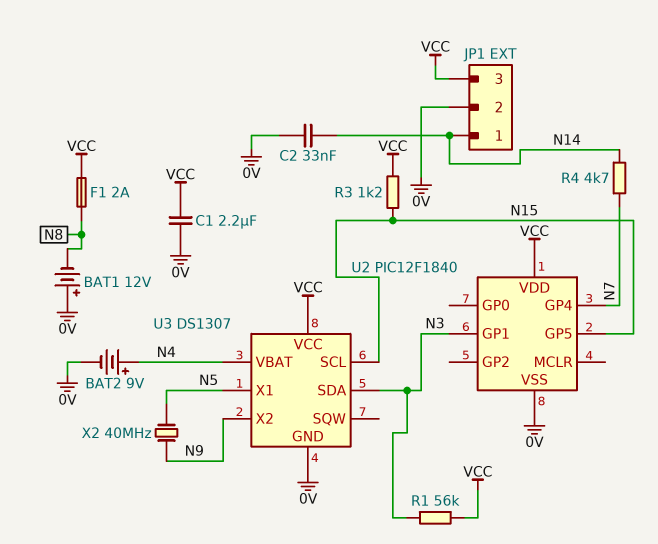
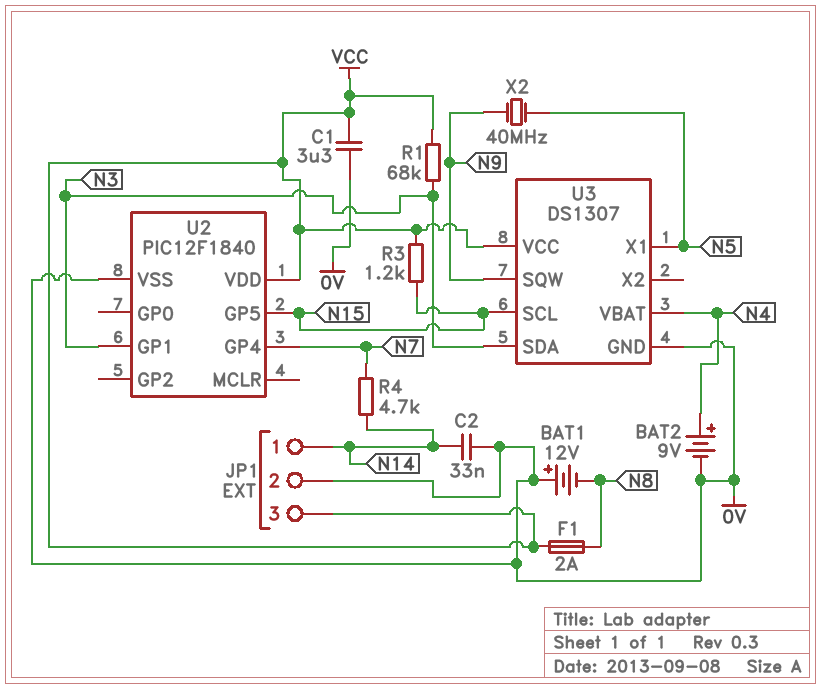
C1: 2.2uF (0V, VCC) -> 3.3uF (0V, VCC)
R1: 56k (N3, VCC) -> 68k (N3, VCC)
U3 pin SQW: none -> N9
U3 pin X2: N9 -> none

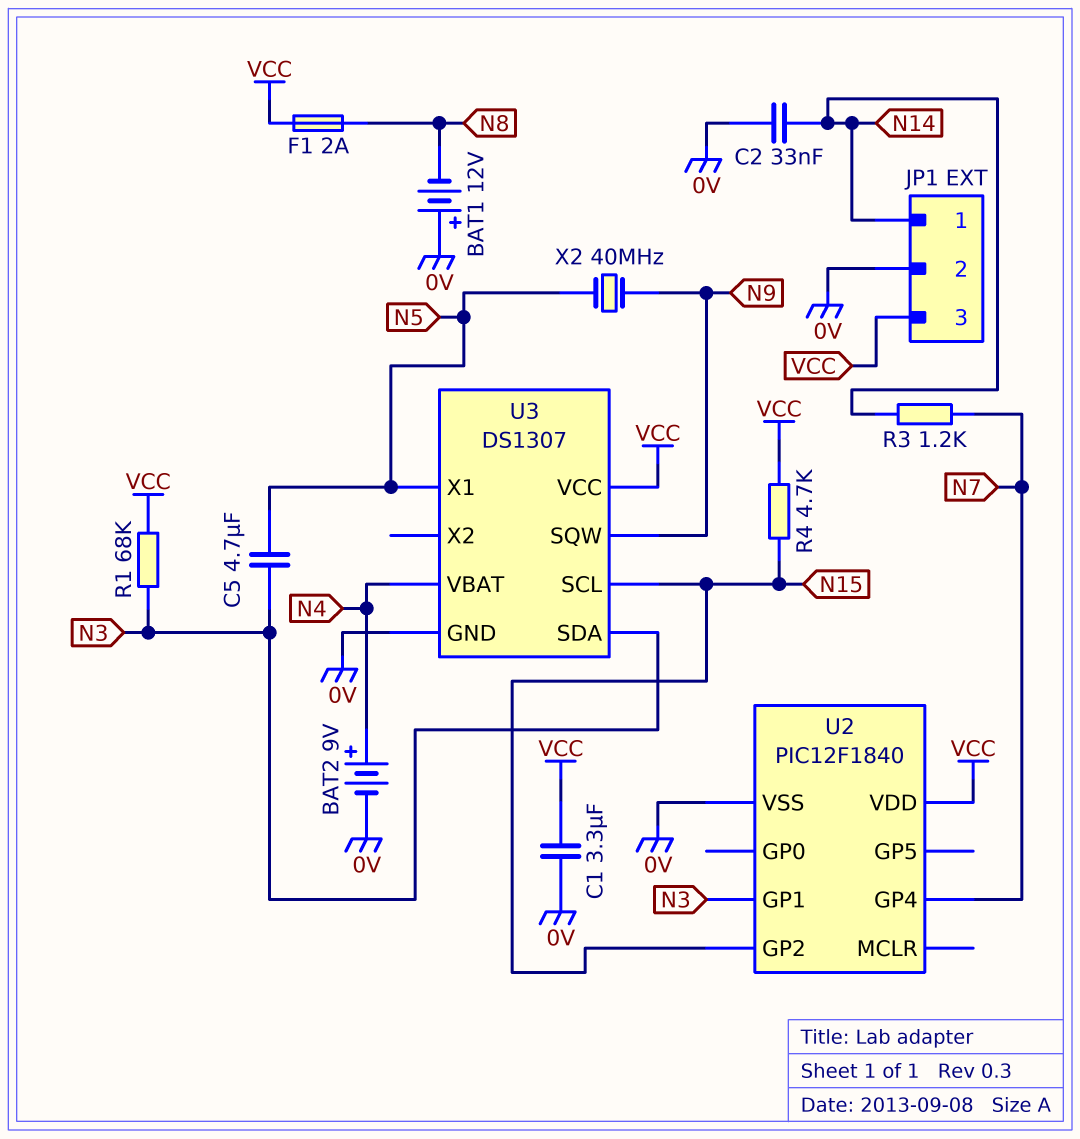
C5: none -> 4.7uF (N3, N5)
R3: 1.2k (N15, VCC) -> 1.2k (N7, N14)
R4: 4.7k (N7, N14) -> 4.7k (N15, VCC)
U2 pin GP2: none -> N15
U2 pin GP5: N15 -> none

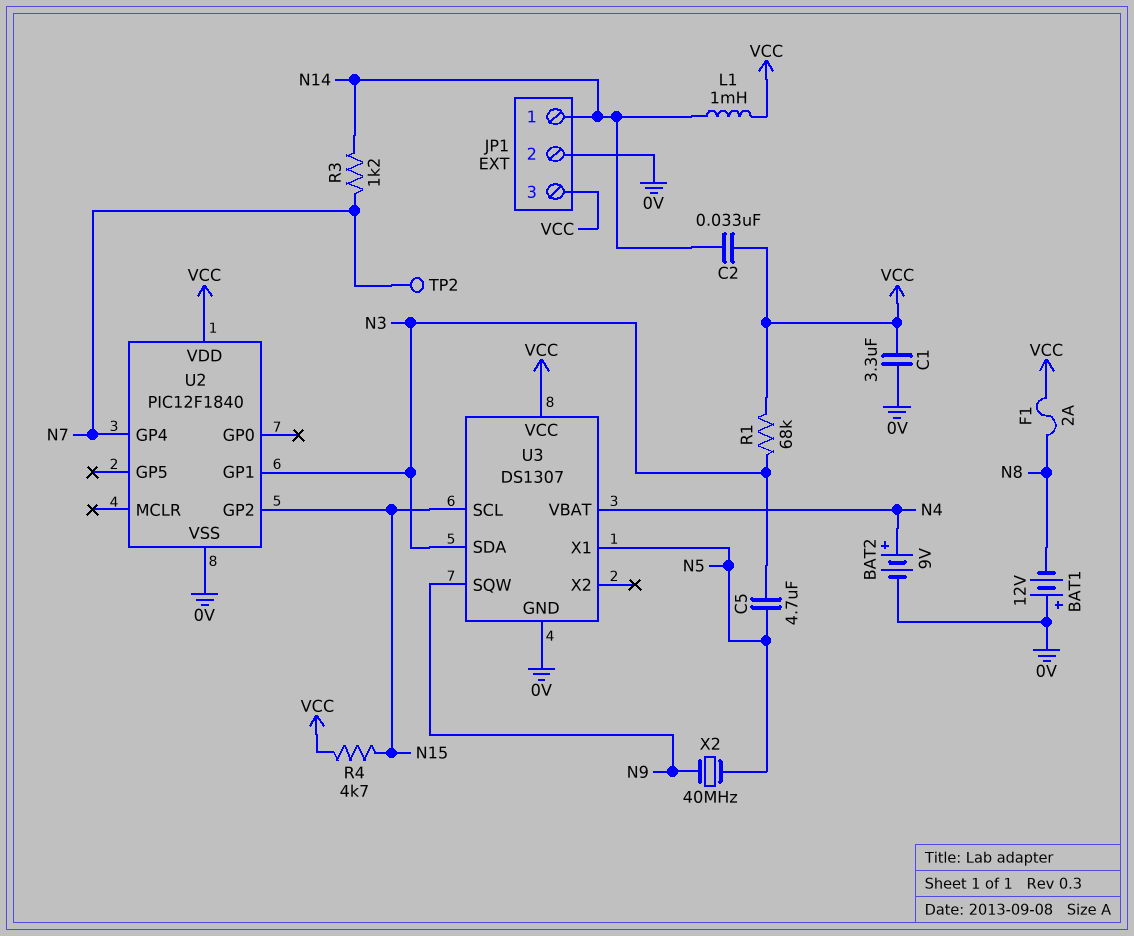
C2: 33nF (0V, N14) -> 33nF (N14, VCC)
L1: none -> 1mH (N14, VCC)
TP2: none -> test point (N7)

